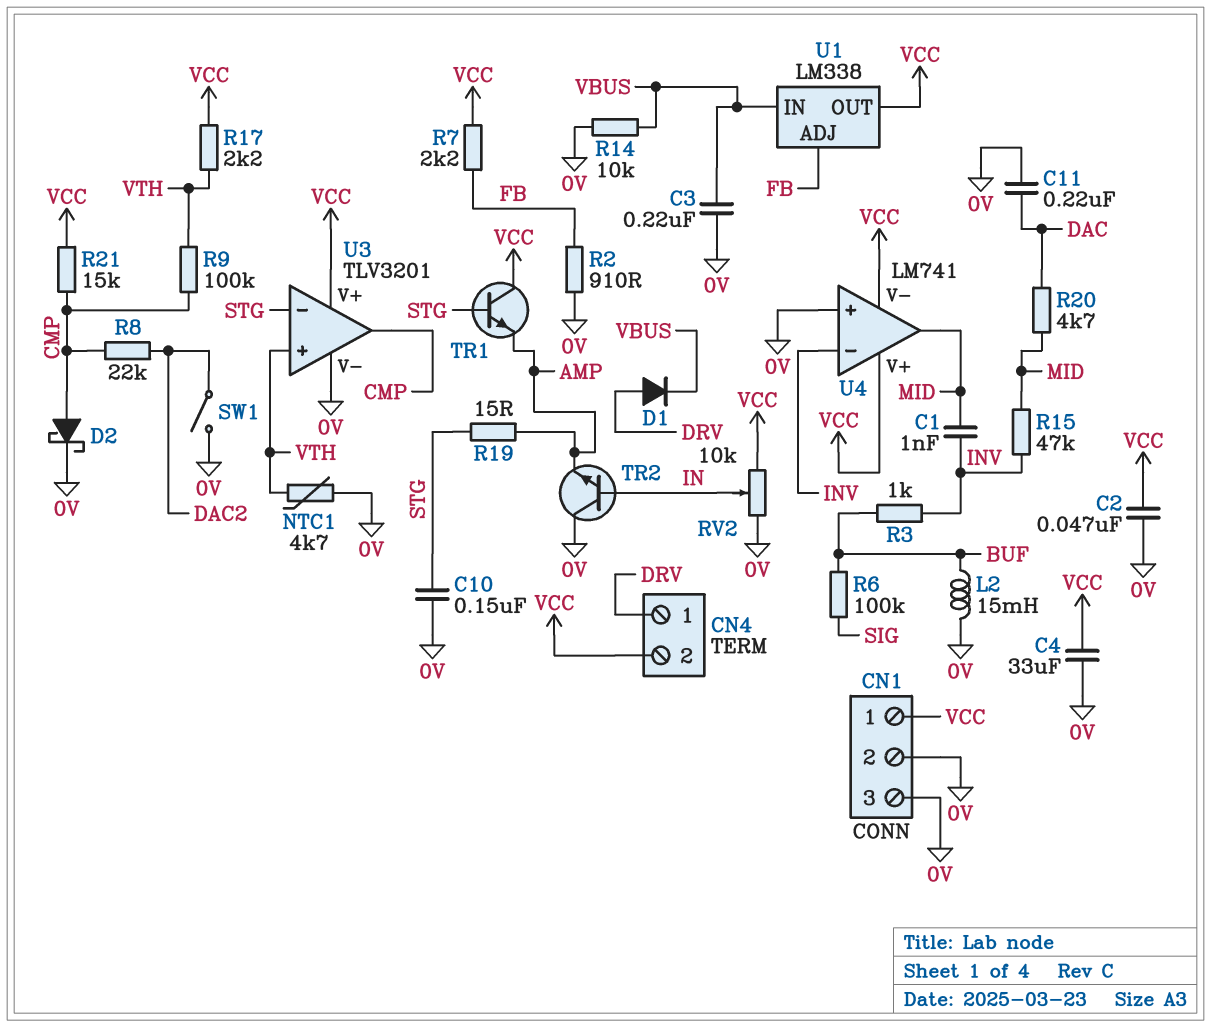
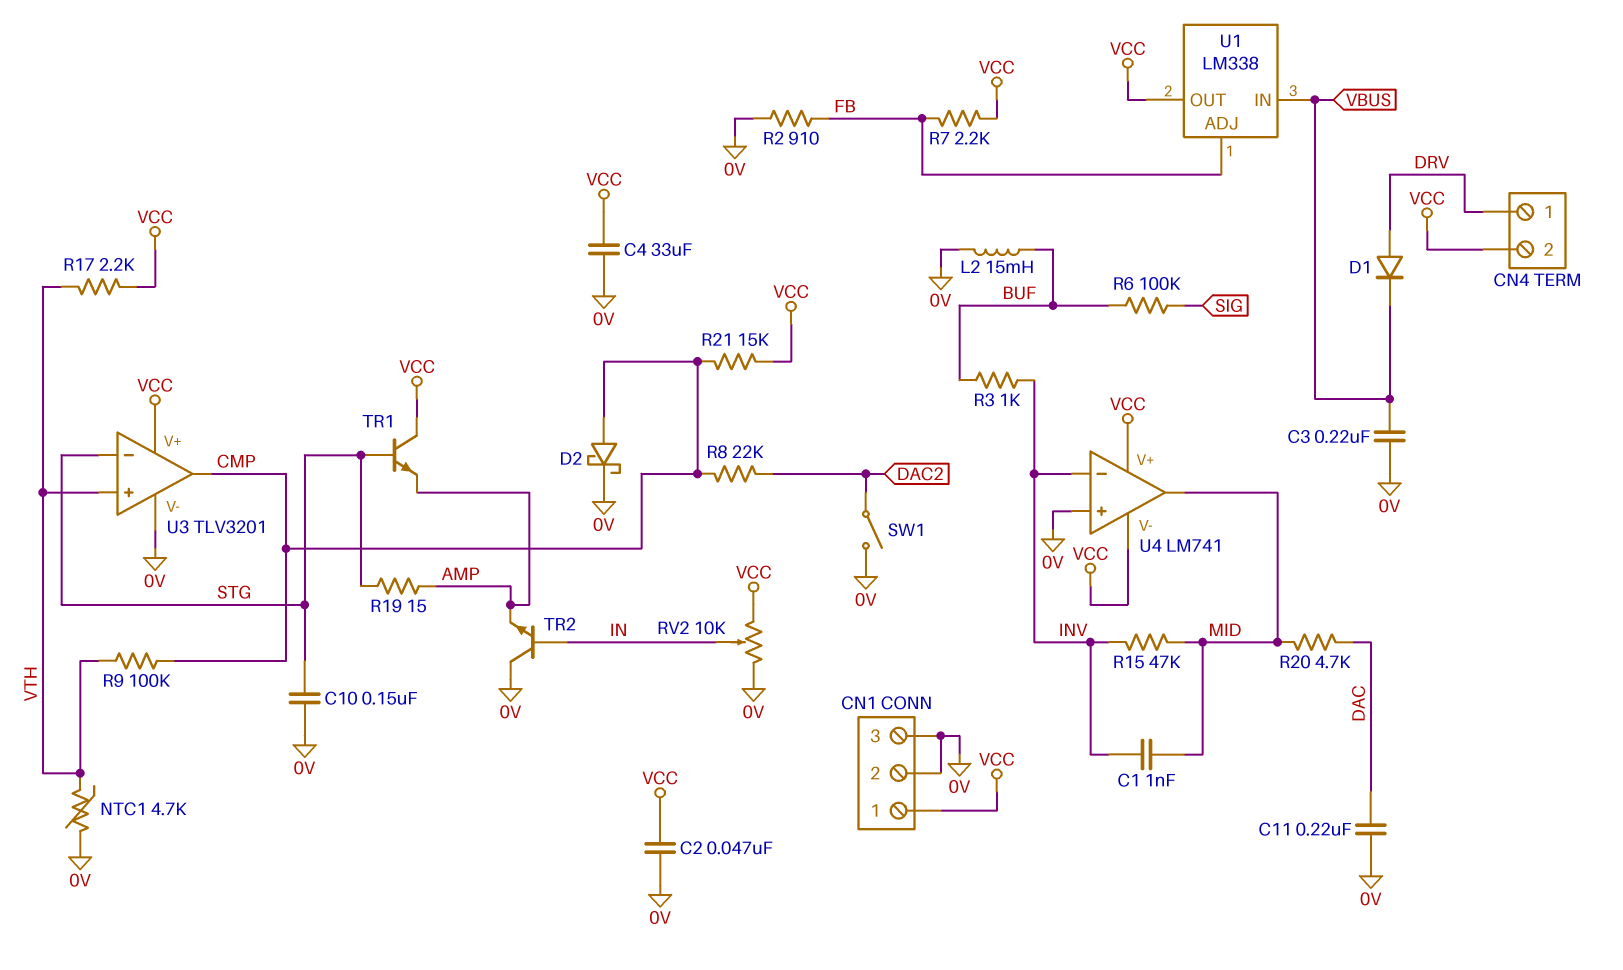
R14: 10k (0V, VBUS) -> none

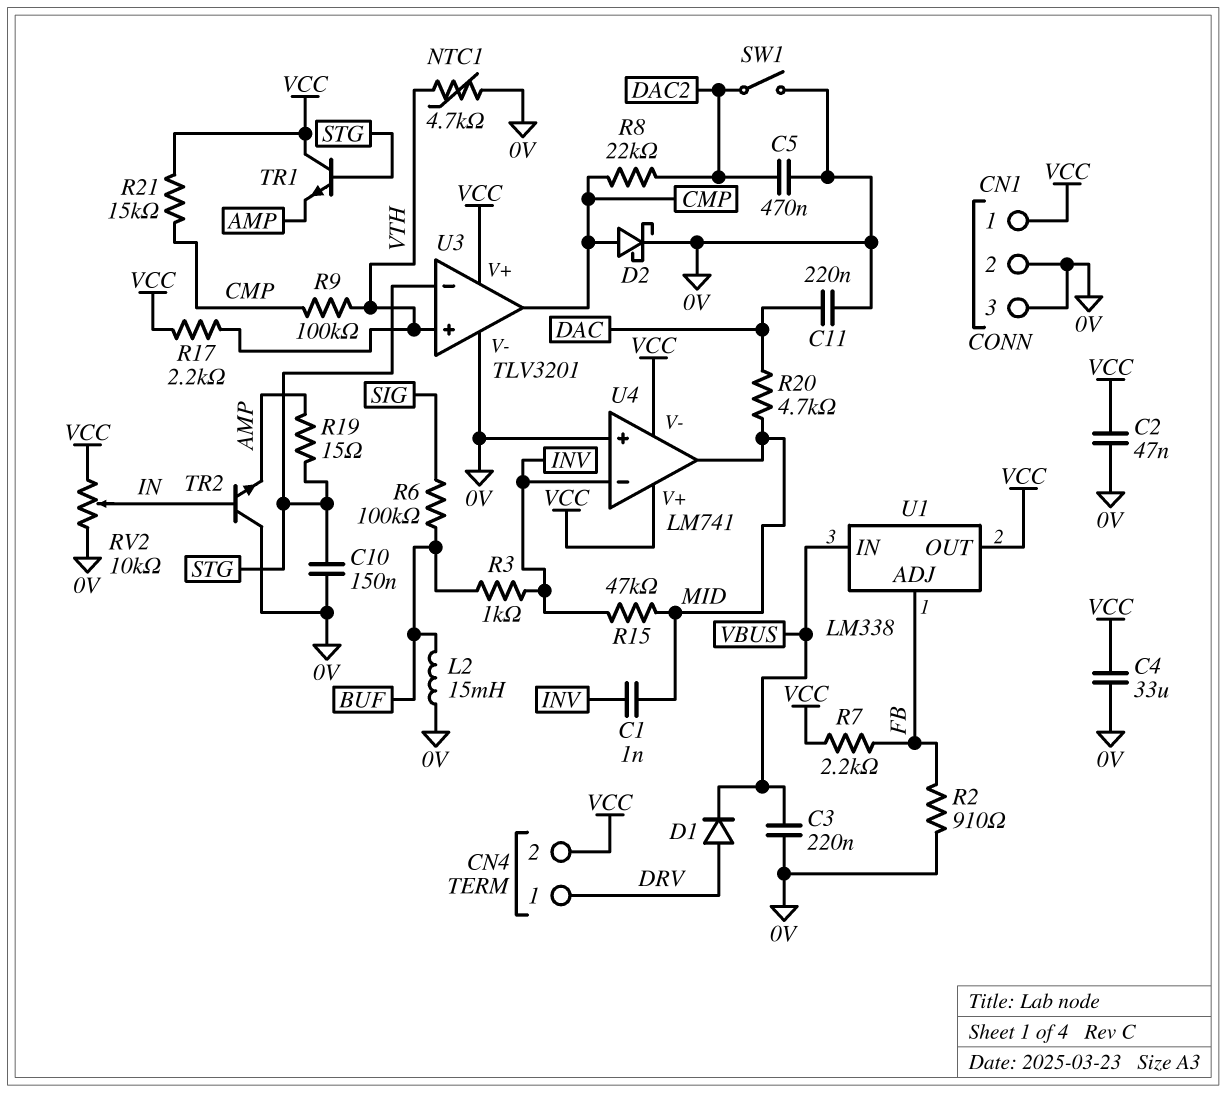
C5: none -> 470nF (0V, DAC2)

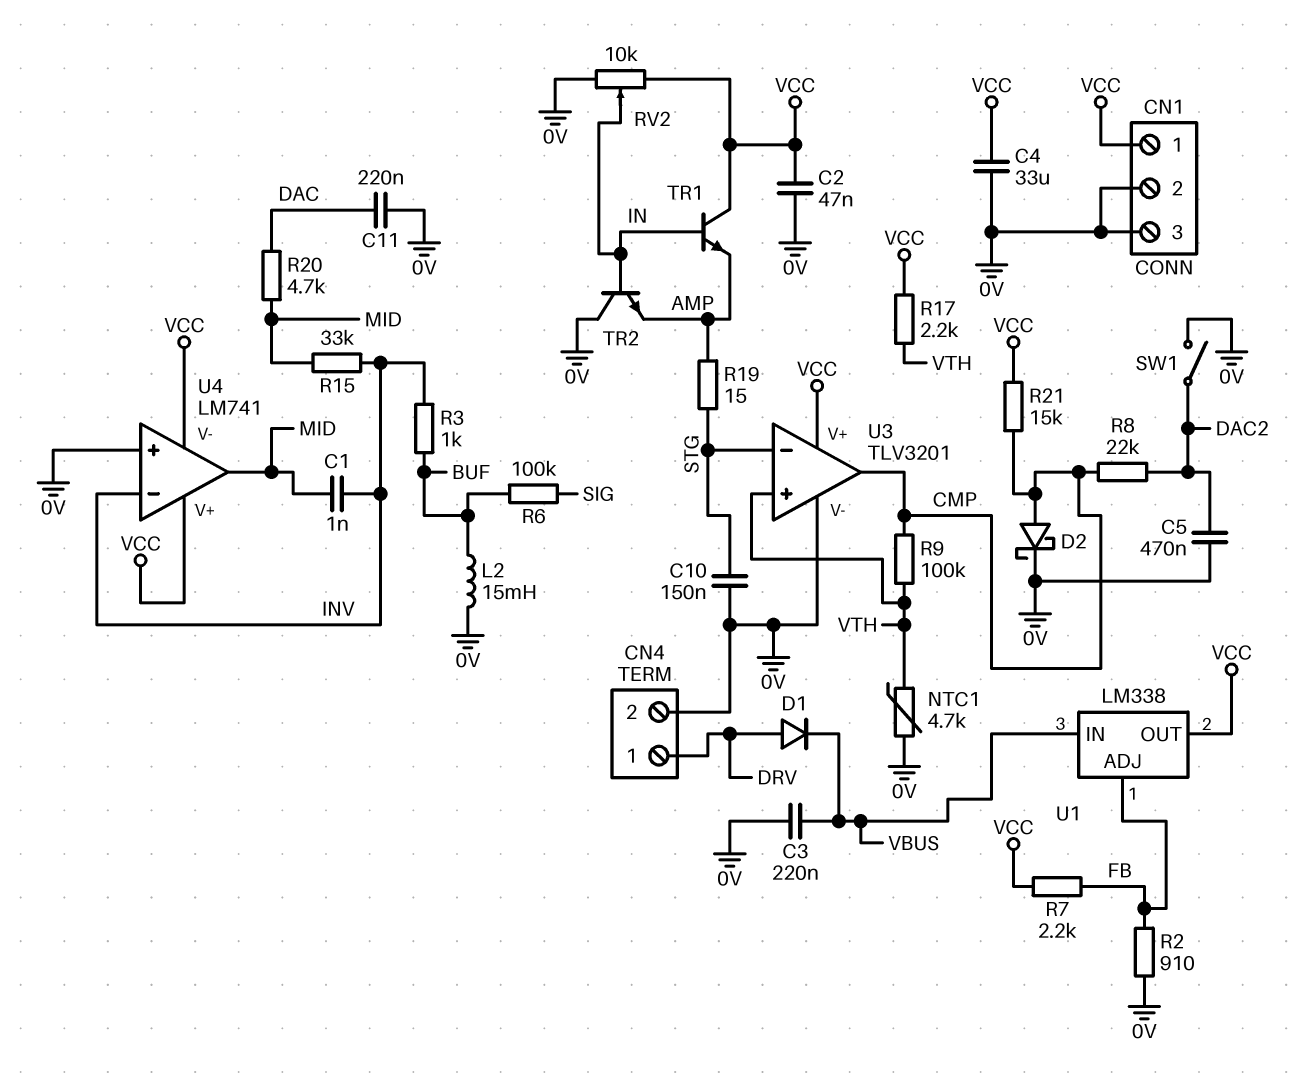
CN4 pin 2: VCC -> 0V
R15: 47k (INV, MID) -> 33k (INV, MID)
TR1: NPN (B STG, C VCC, E AMP) -> NPN (B IN, C VCC, E AMP)

